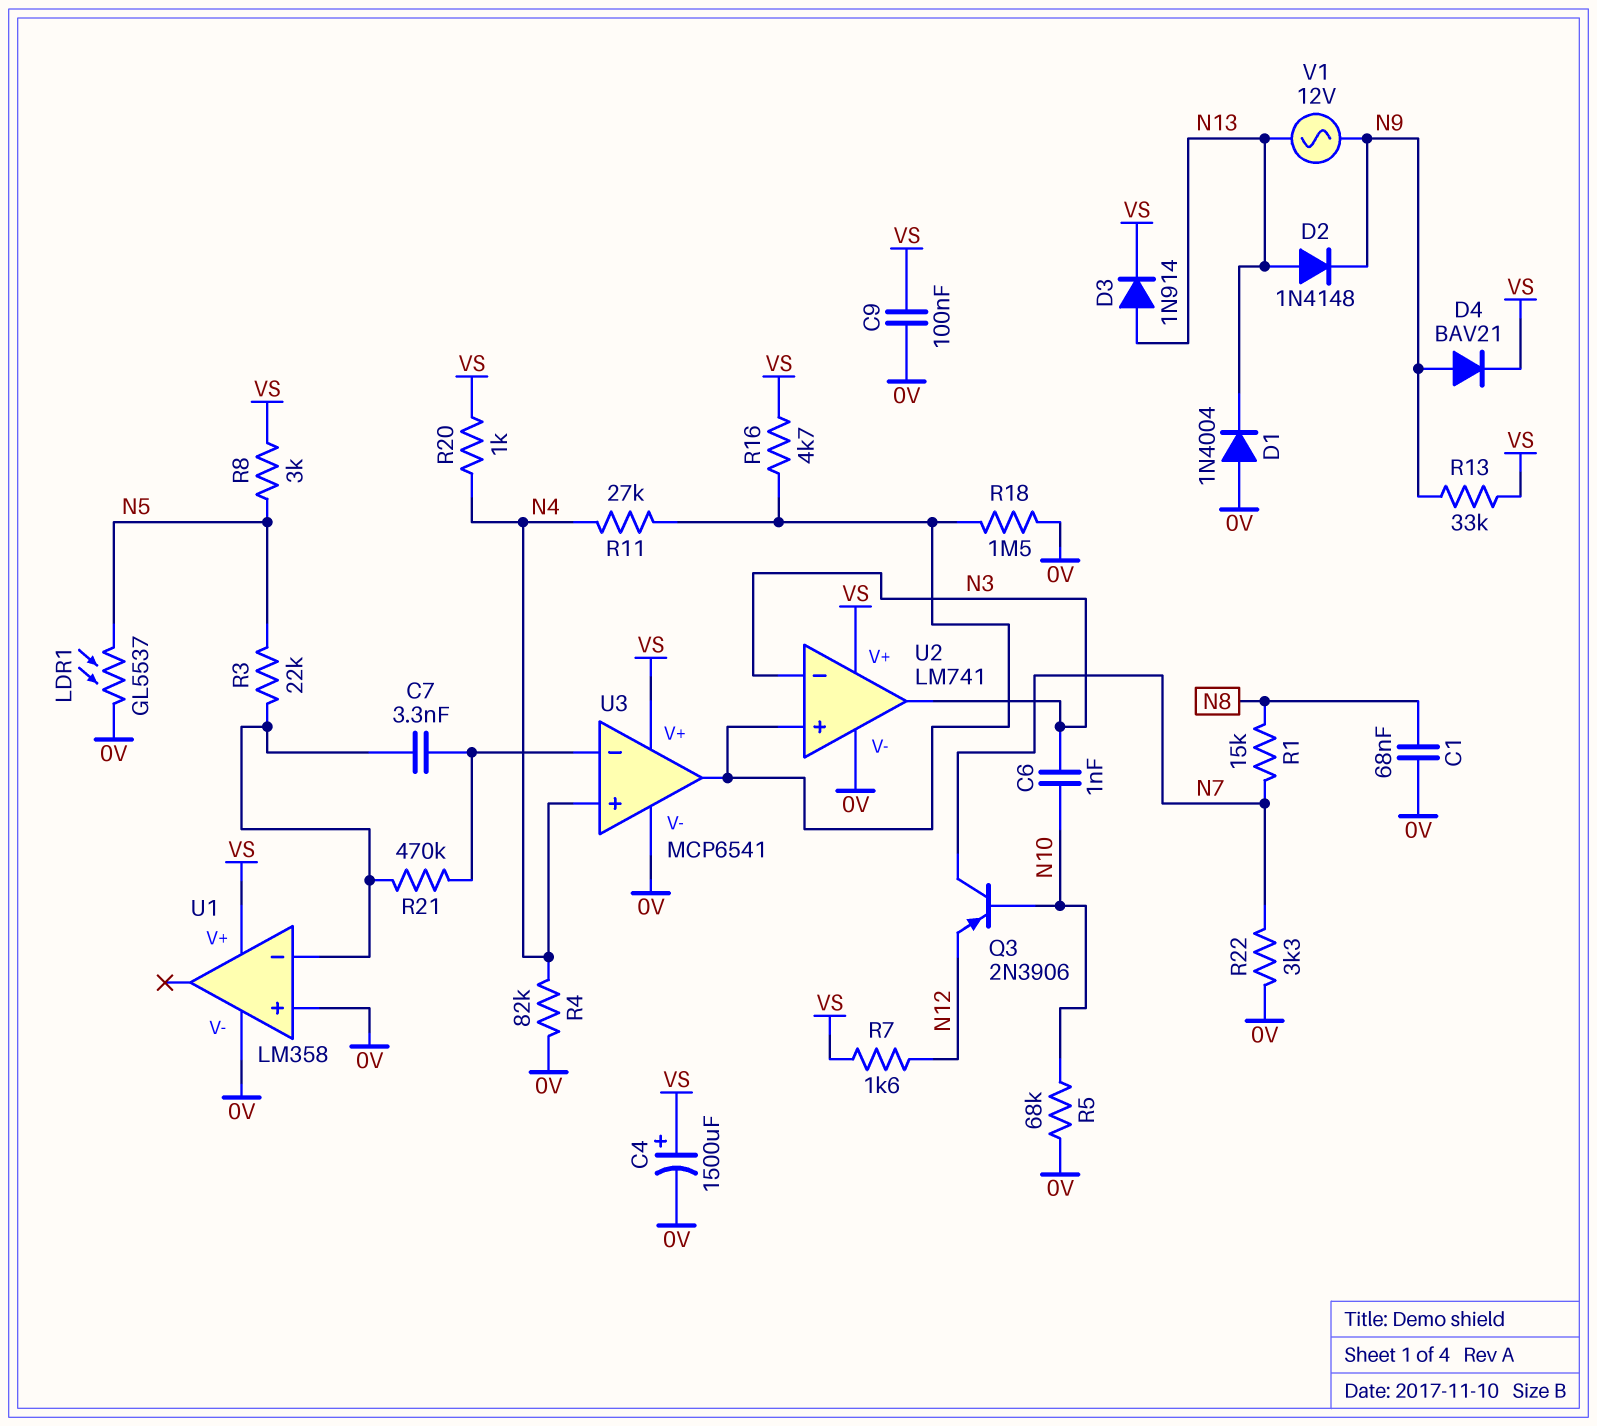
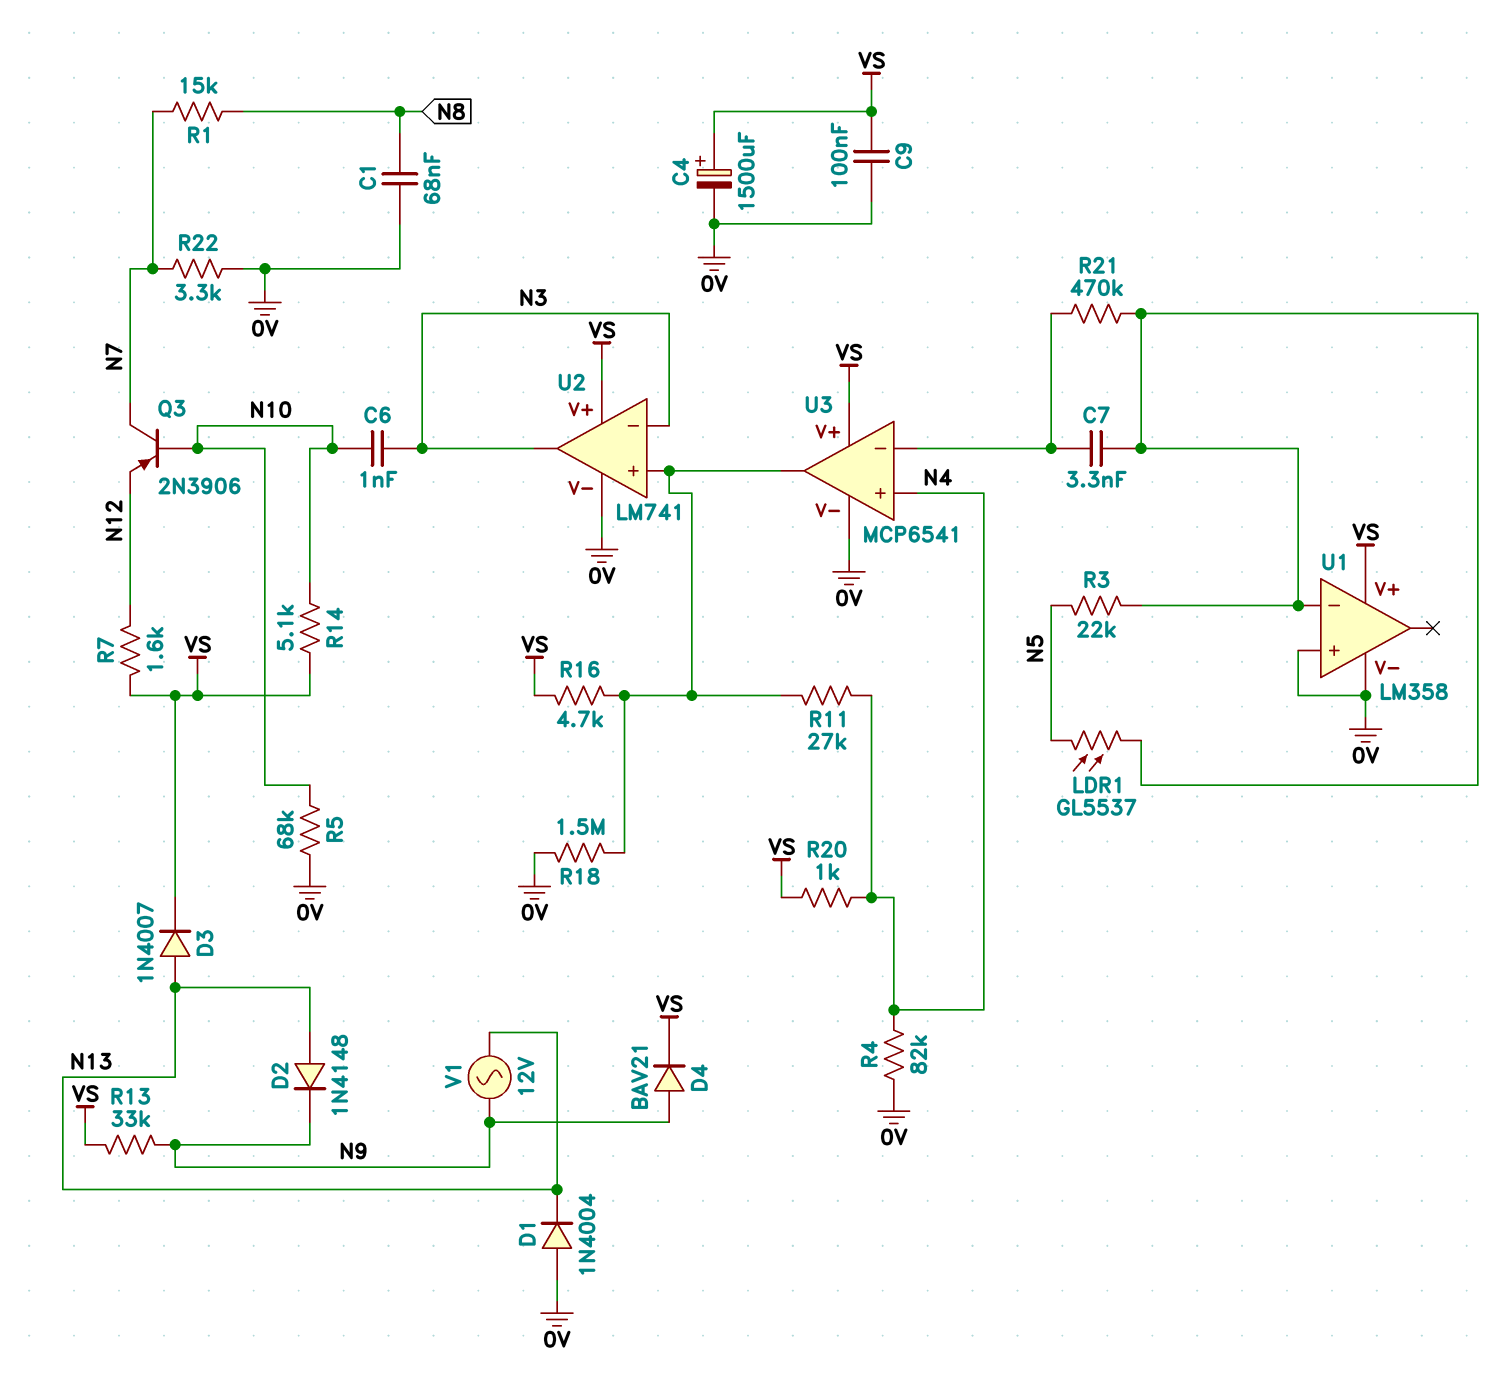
D3: diode 1N914 (A N13, K VS) -> diode 1N4007 (A N13, K VS)
LDR1: GL5537 (0V, N5) -> GL5537 (N5, U1/in-)
R8: 3k (N5, VS) -> none
R14: none -> 5.1k (N10, VS)

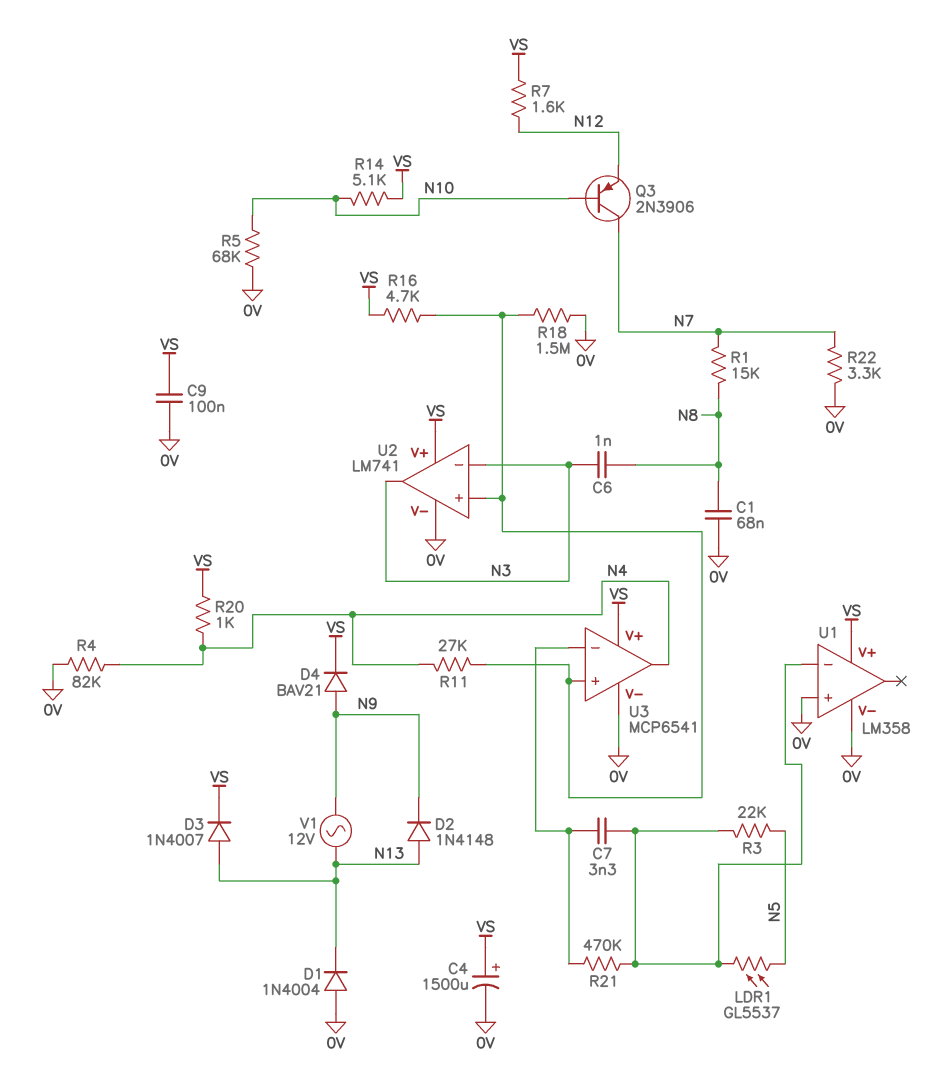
C6: 1nF (N3, N10) -> 1nF (N3, N8)
R13: 33k (N9, VS) -> none
U3 pin in+: N4 -> U2/in+
U3 pin out: U2/in+ -> N4

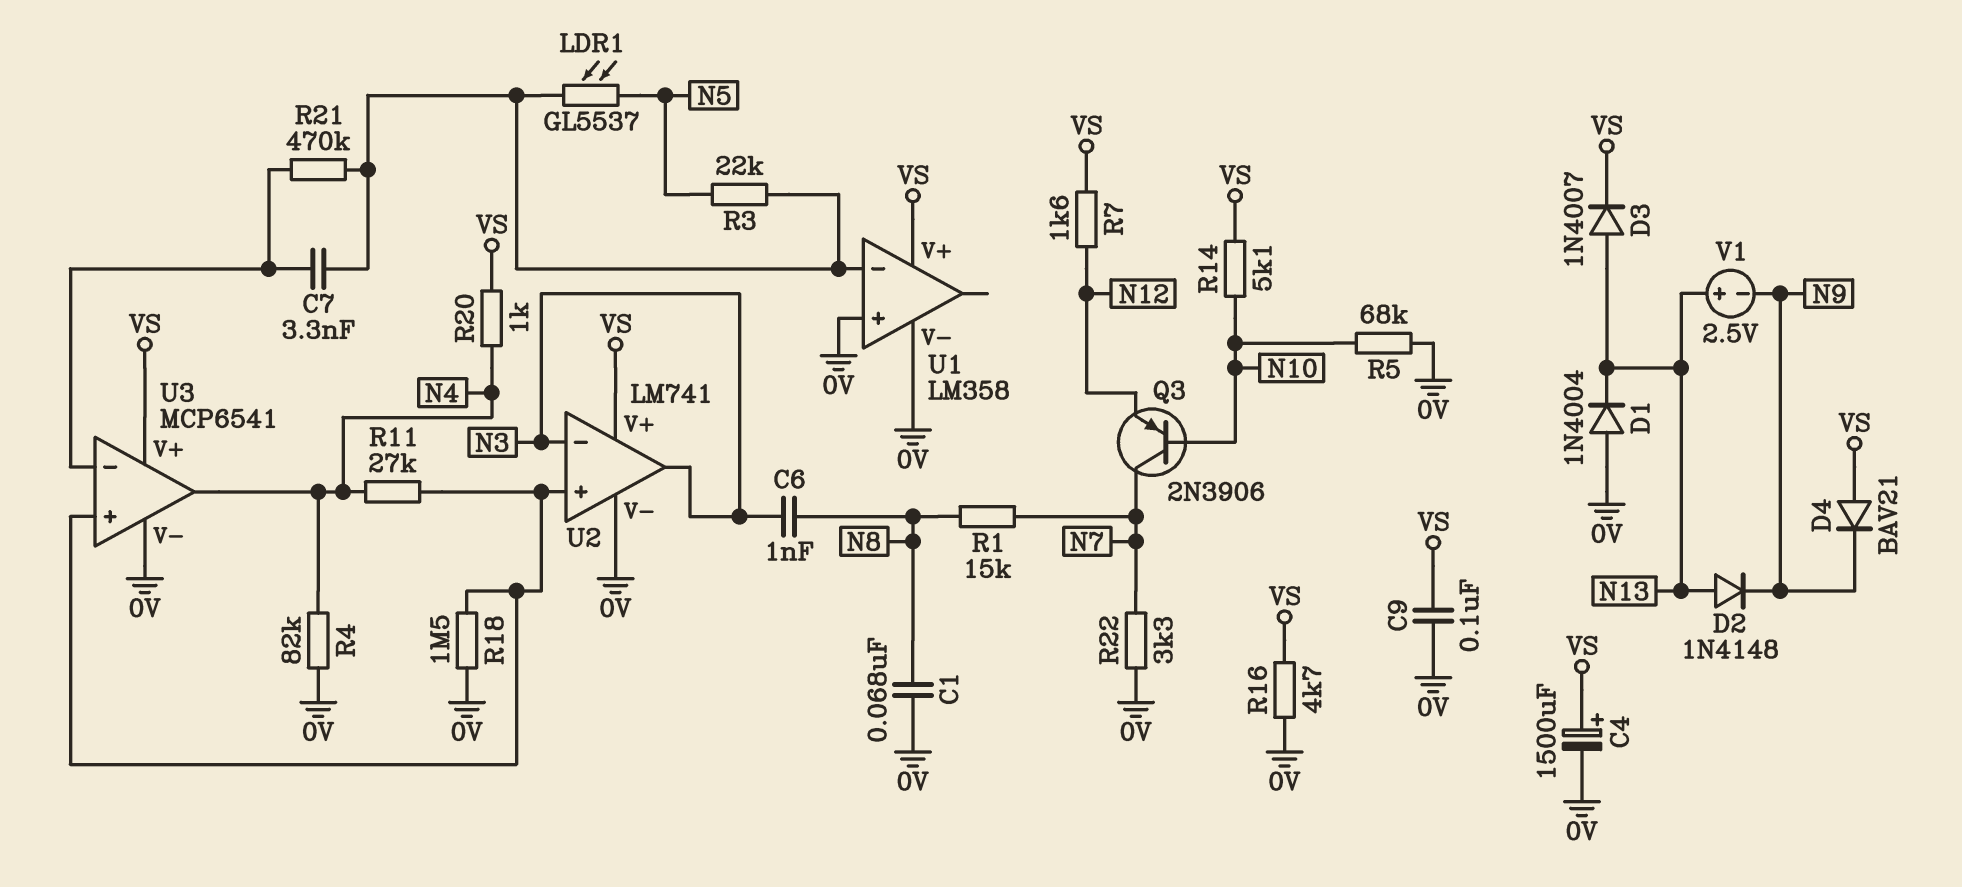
D4: diode BAV21 (A N9, K VS) -> diode BAV21 (A VS, K N9)
R16: 4.7k (U2/in+, VS) -> 4.7k (0V, VS)
V1: AC 12V (N9, N13) -> 2.5V (plus N13, minus N9)

